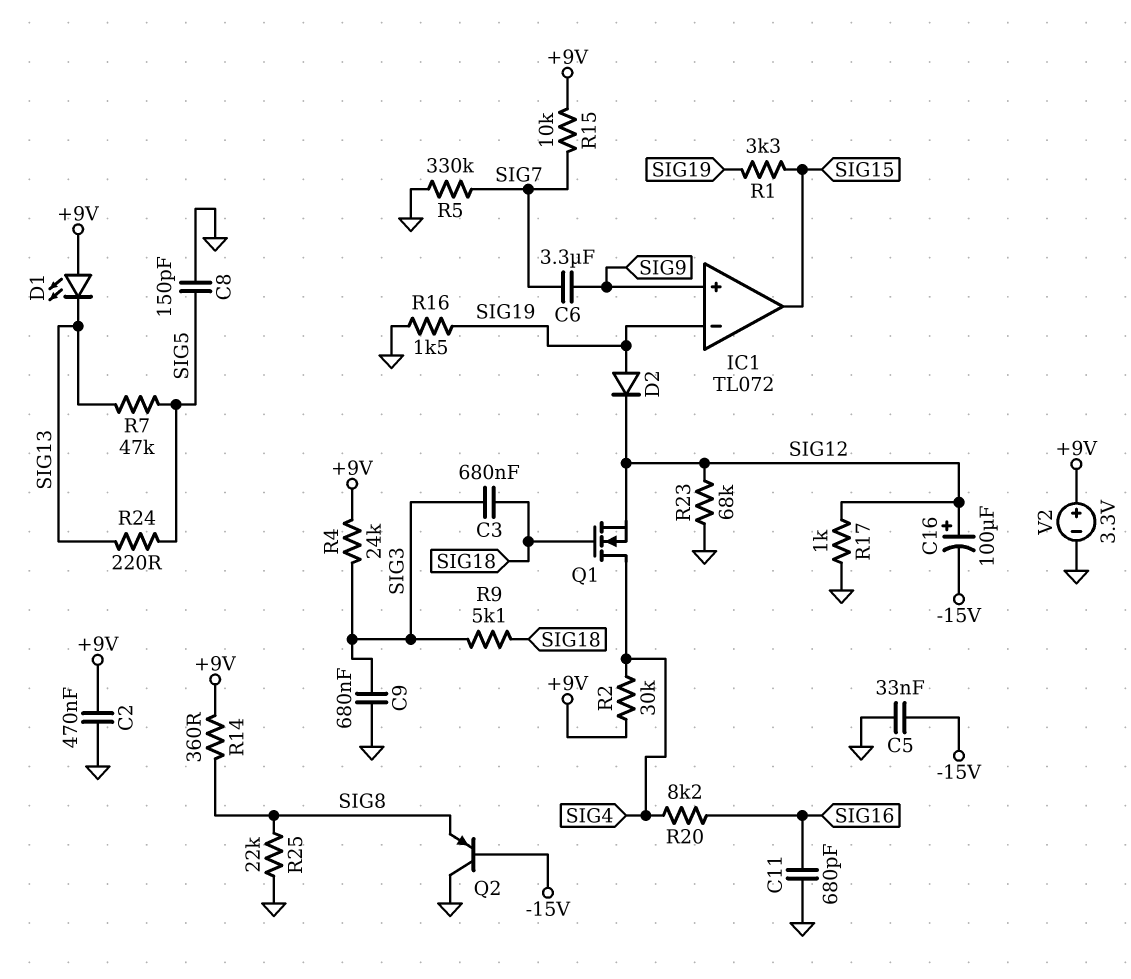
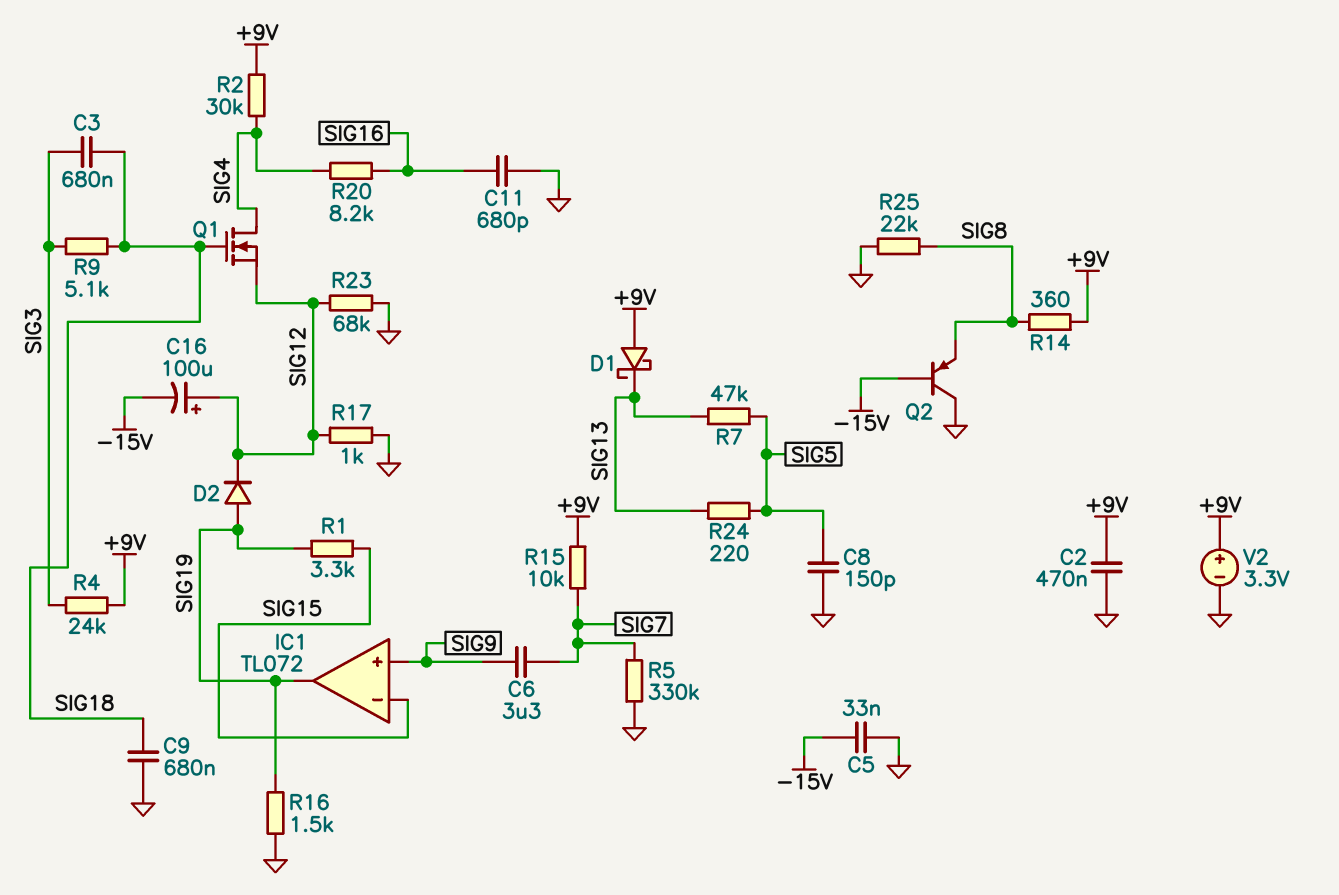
C9: 680nF (GND, SIG3) -> 680nF (GND, SIG18)
D1: LED (A +9V, K SIG13) -> schottky (A +9V, K SIG13)
IC1 pin in-: SIG19 -> SIG15
IC1 pin out: SIG15 -> SIG19

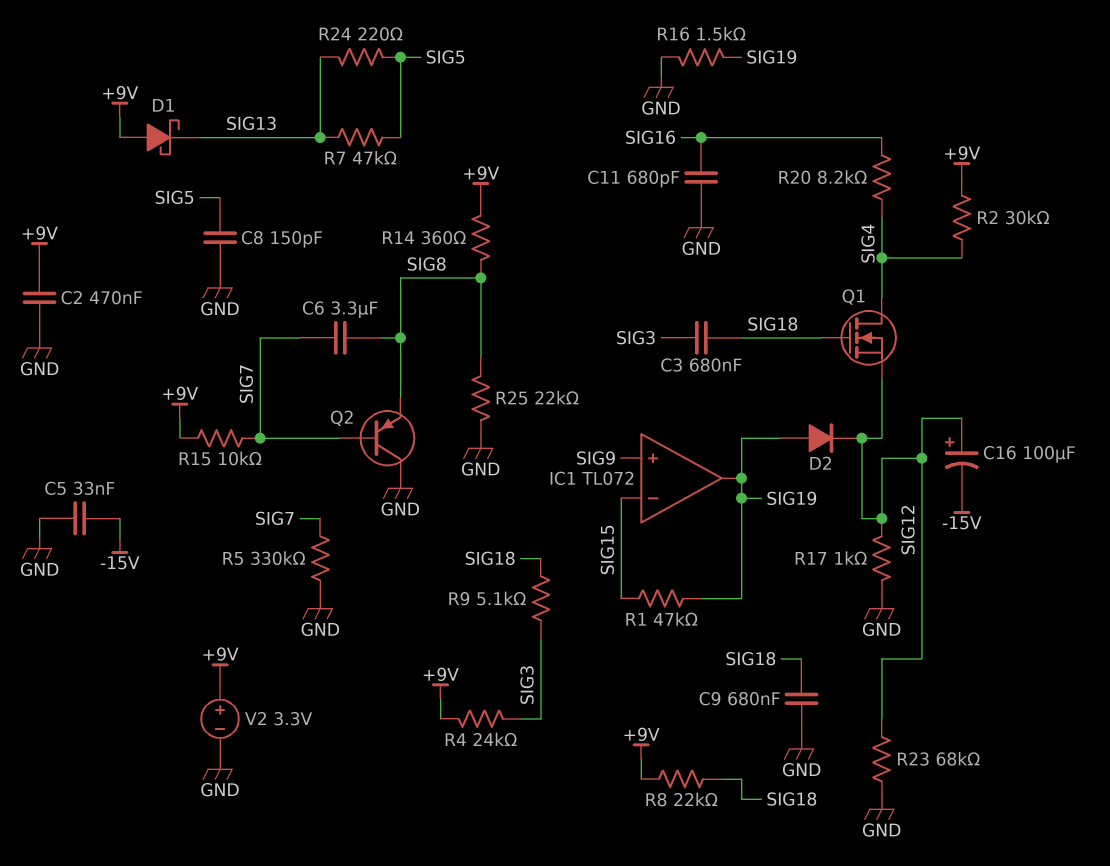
C6: 3.3uF (SIG7, SIG9) -> 3.3uF (SIG7, SIG8)
Q2: PNP (B -15V, C GND, E SIG8) -> PNP (B SIG7, C GND, E SIG8)
R1: 3.3k (SIG15, SIG19) -> 47k (SIG15, SIG19)
R8: none -> 22k (+9V, SIG18)

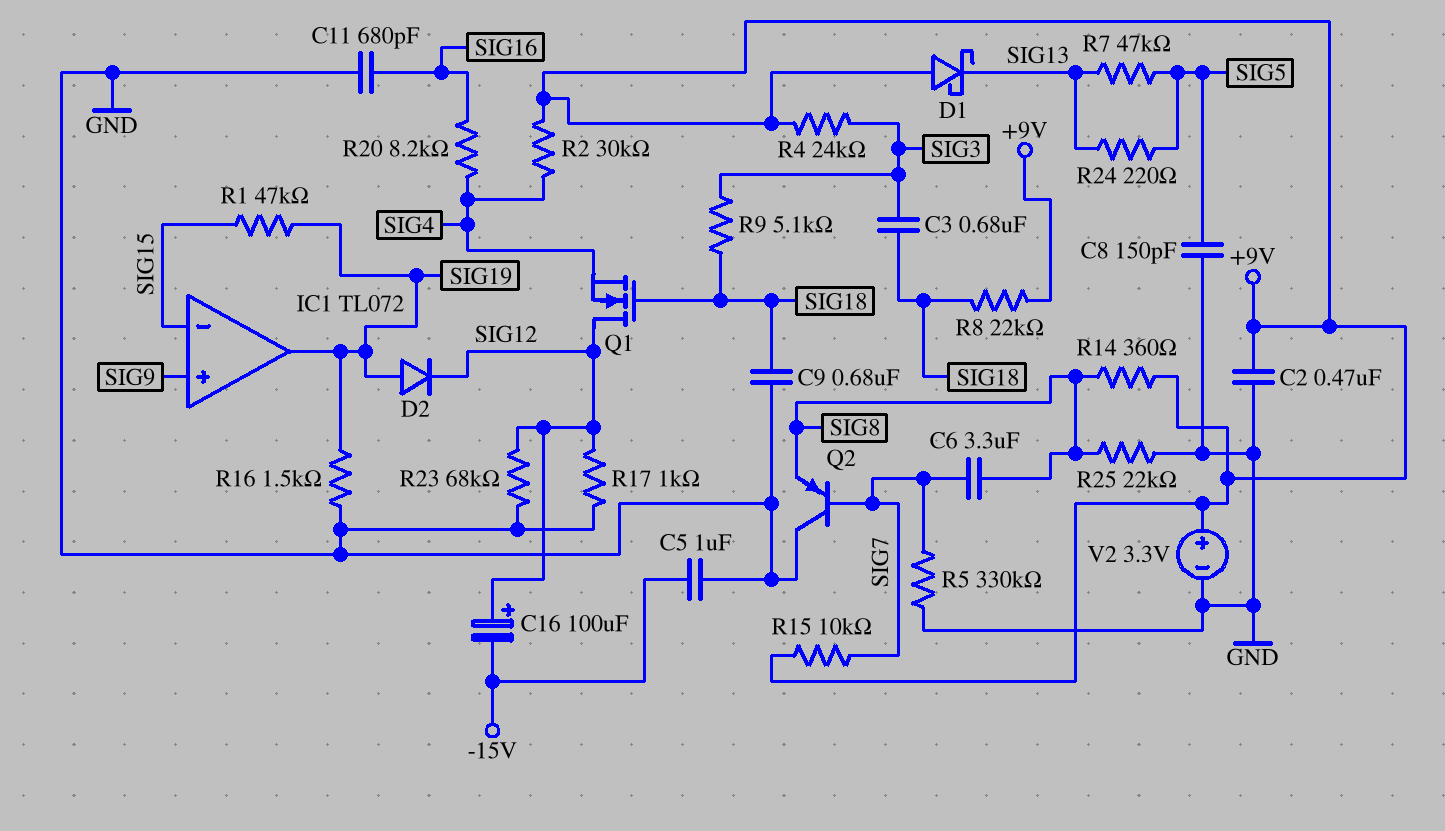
C5: 33nF (-15V, GND) -> 1uF (-15V, GND)
Q1: NMOS (G SIG18, D SIG4, S SIG12) -> NMOS (G SIG18, D SIG12, S SIG4)

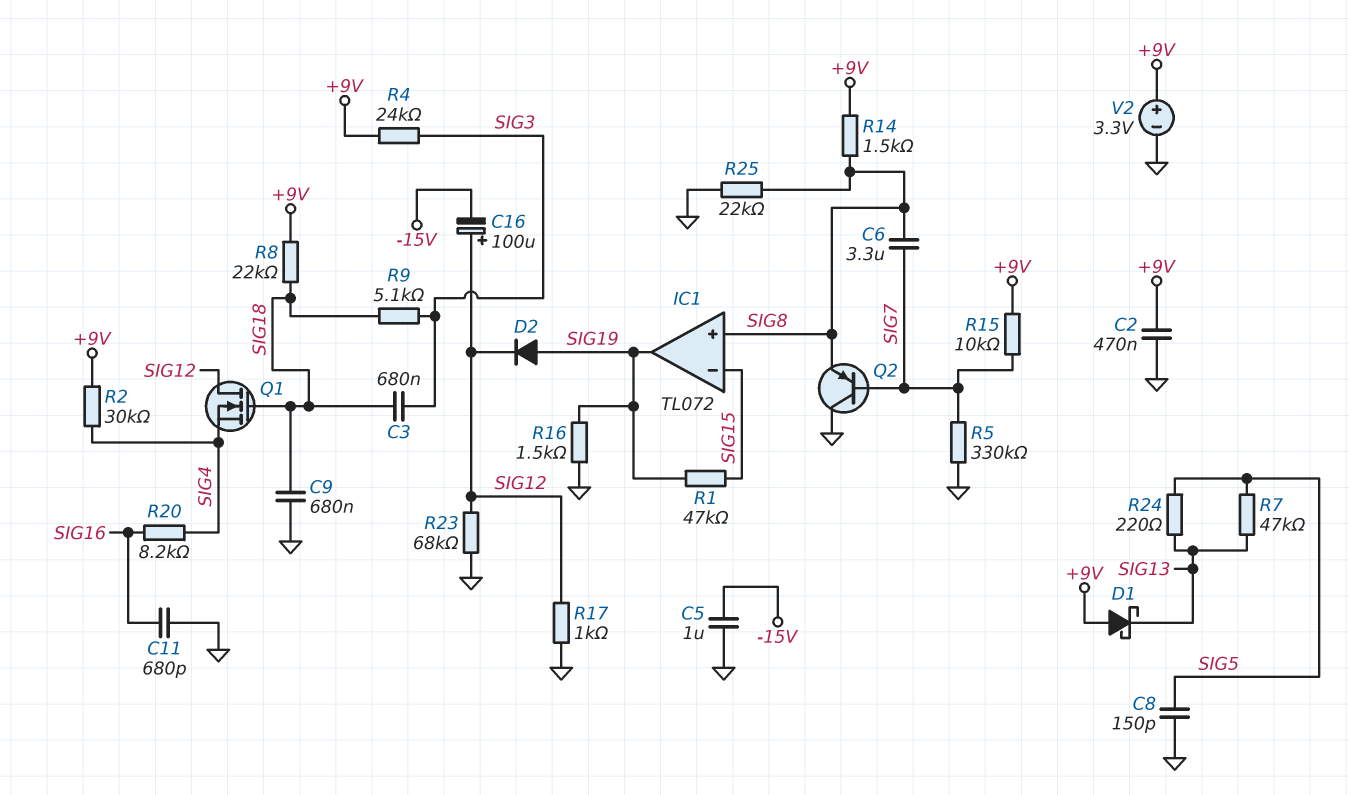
IC1 pin in+: SIG9 -> SIG8
R14: 360 (+9V, SIG8) -> 1.5k (+9V, SIG8)

